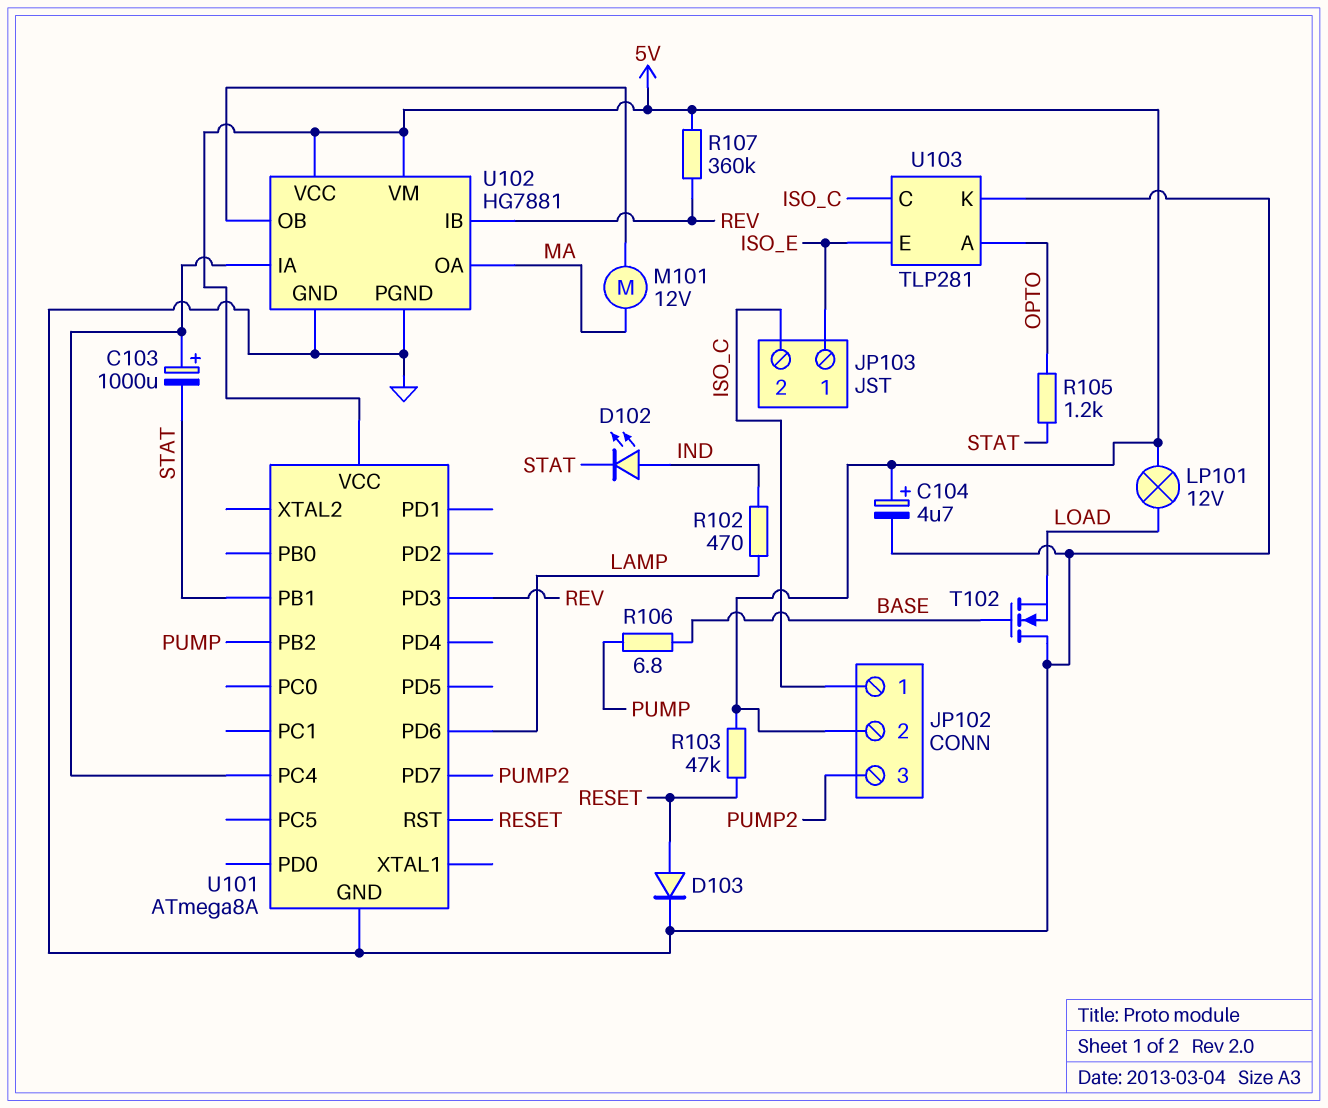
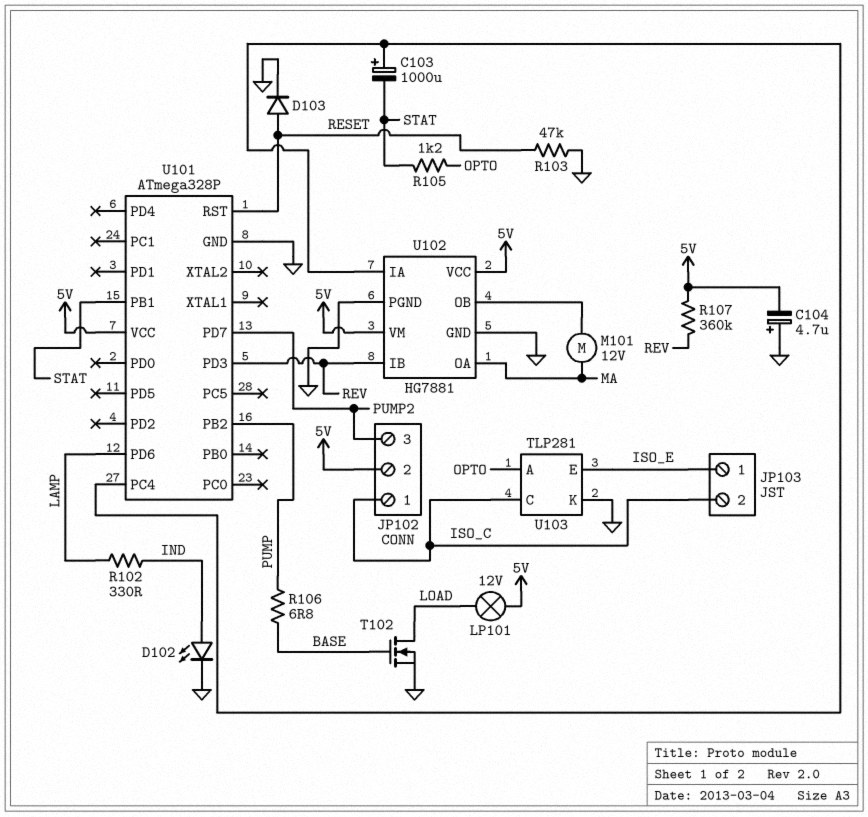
C104: 4.7uF (plus 5V, minus GND) -> 4.7uF (plus GND, minus 5V)
D102: LED (A IND, K STAT) -> LED (A IND, K GND)
R102: 470 (IND, LAMP) -> 330 (IND, LAMP)
R103: 47k (5V, RESET) -> 47k (GND, RESET)
T102: NMOS (G BASE, D GND, S LOAD) -> NMOS (G BASE, D LOAD, S GND)
U101: ATmega8A -> ATmega328P

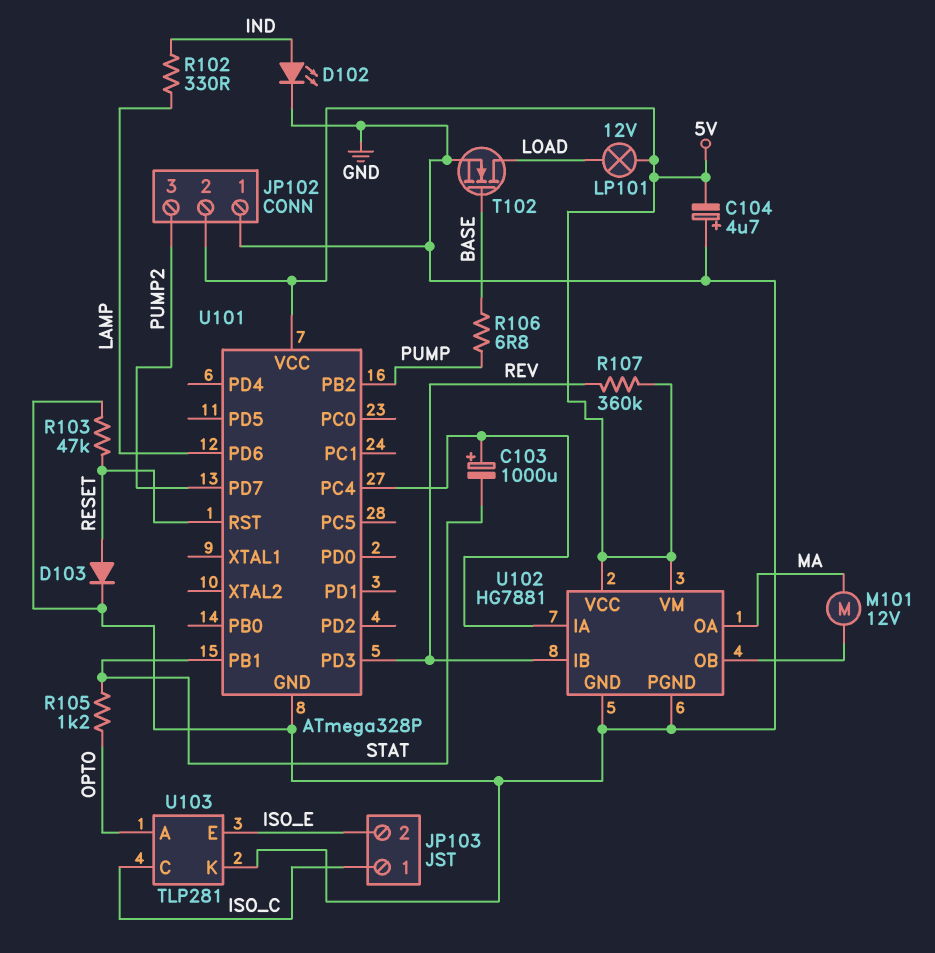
JP102 pin 1: ISO_C -> GND
JP103 pin 1: ISO_E -> ISO_C
JP103 pin 2: ISO_C -> ISO_E

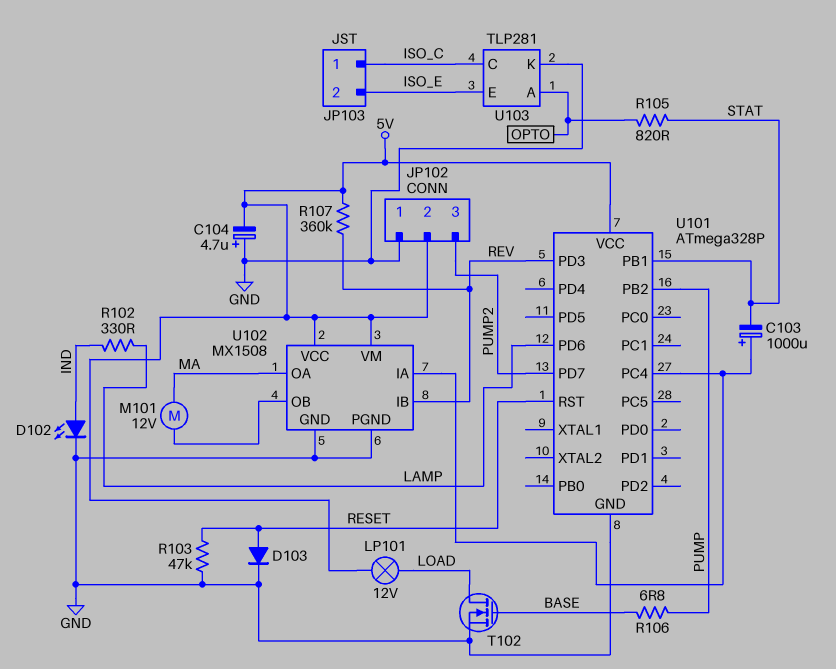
R105: 1.2k (OPTO, STAT) -> 820 (OPTO, STAT)
U102: HG7881 -> MX1508

